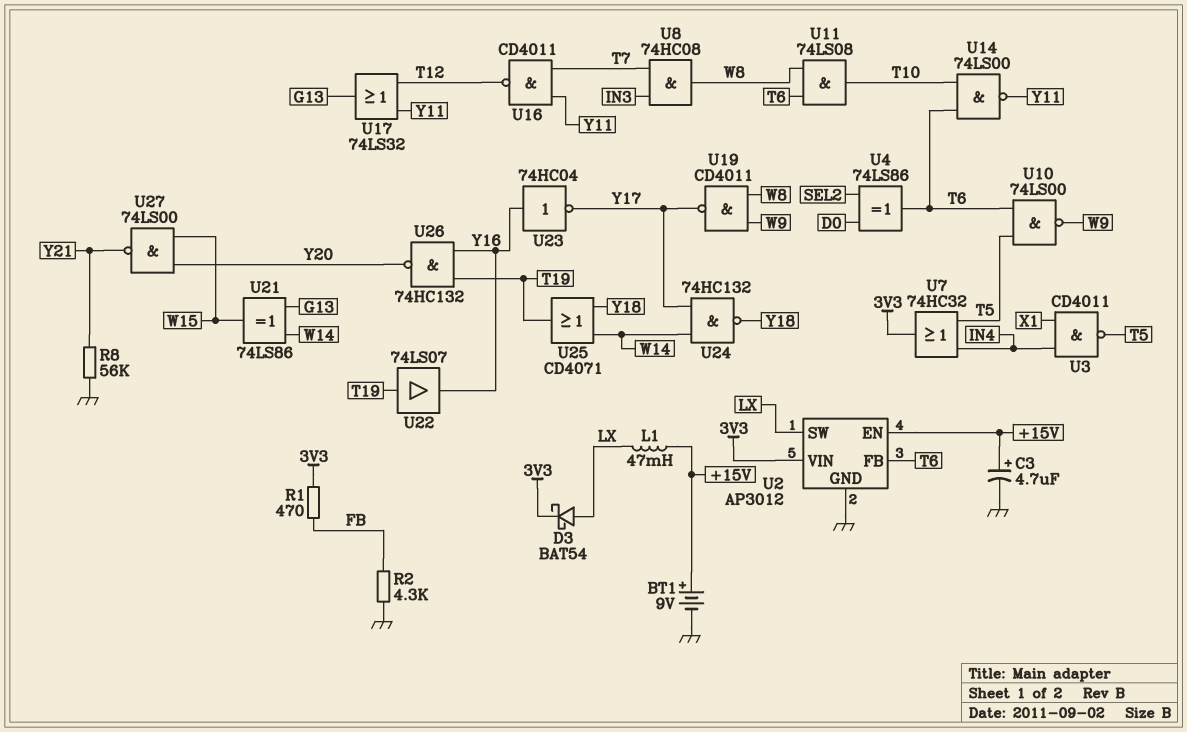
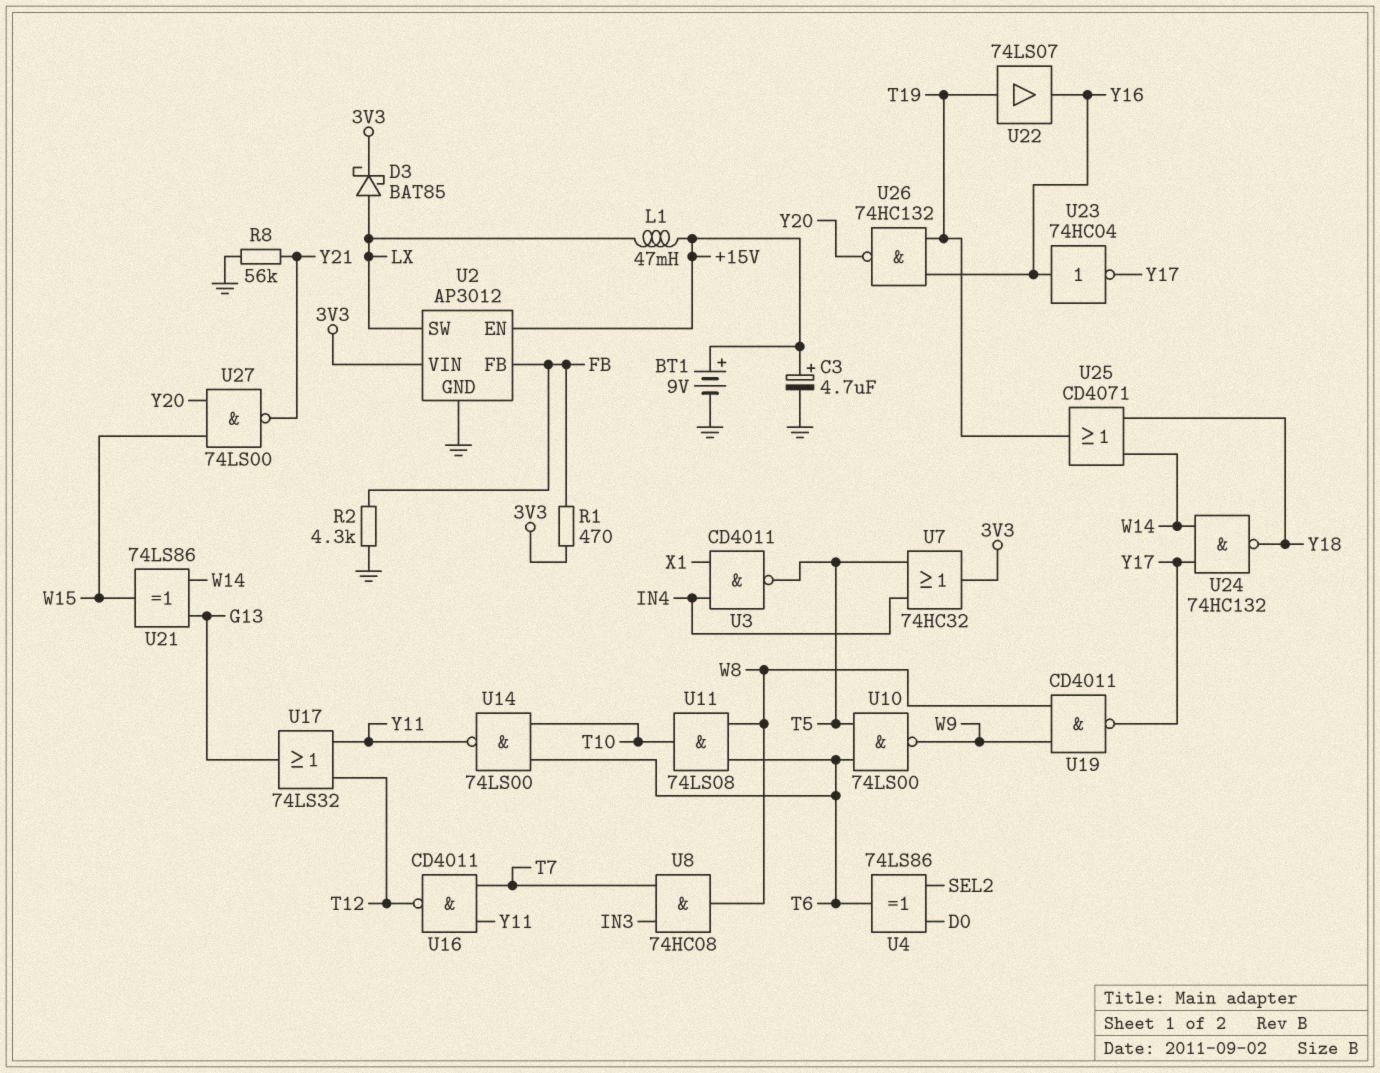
D3: schottky BAT54 (A LX, K 3V3) -> schottky BAT85 (A LX, K 3V3)
U2 pin FB: T6 -> FB

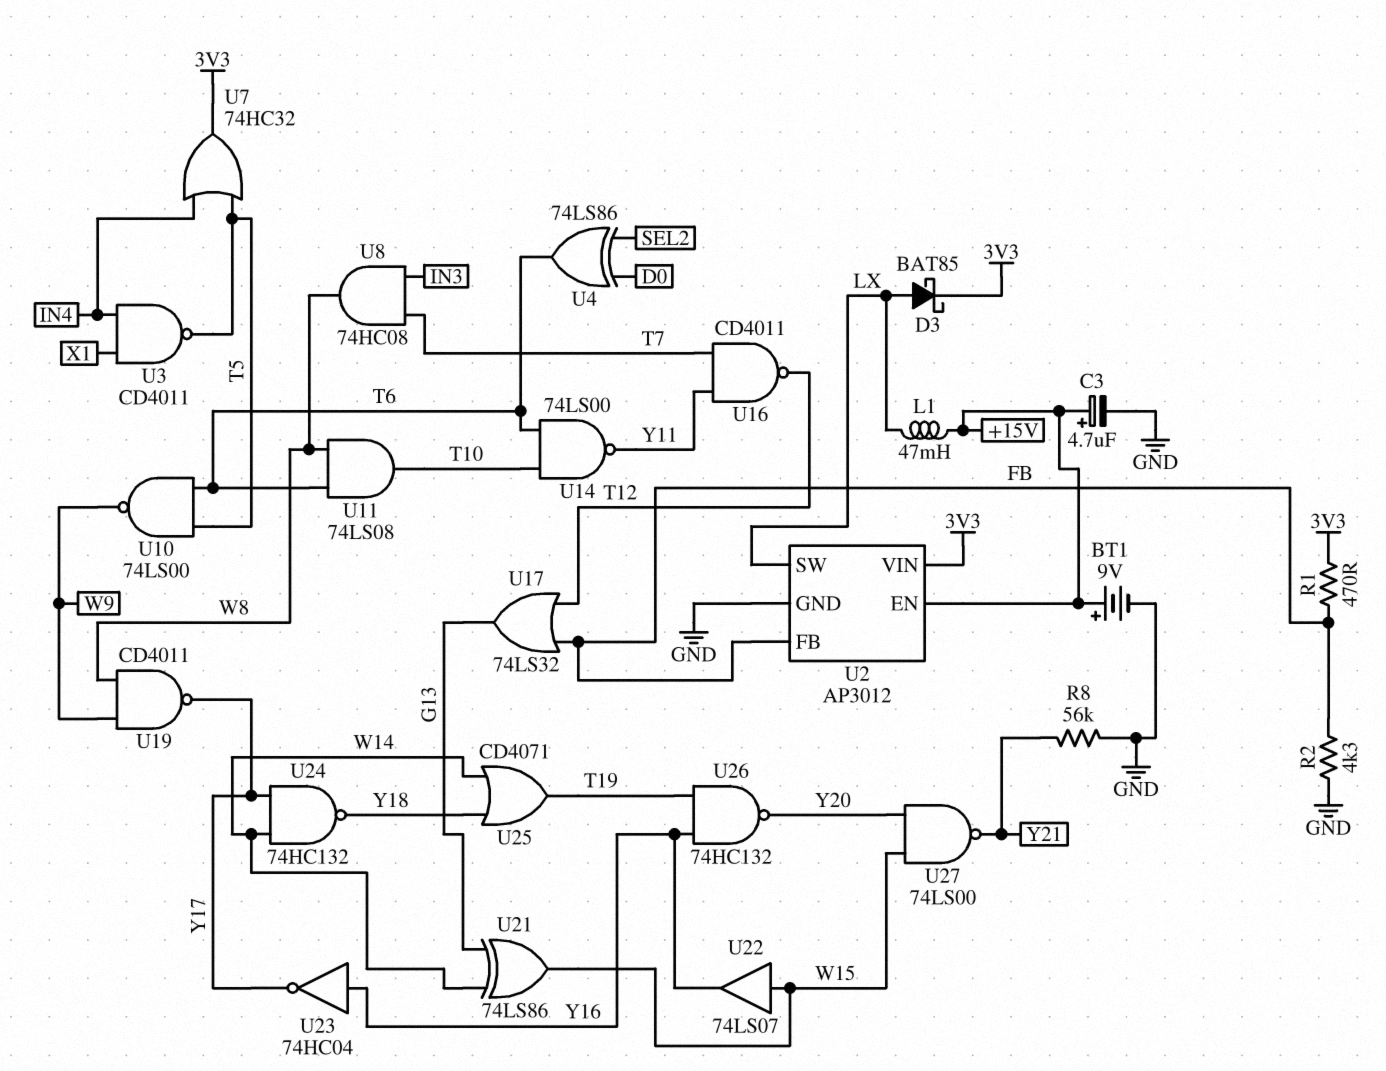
U17: OR 74LS32 (in T12, in Y11, out G13) -> OR 74LS32 (in FB, in T12, out G13)
U22: buffer 74LS07 (in T19, out Y16) -> buffer 74LS07 (in W15, out Y16)

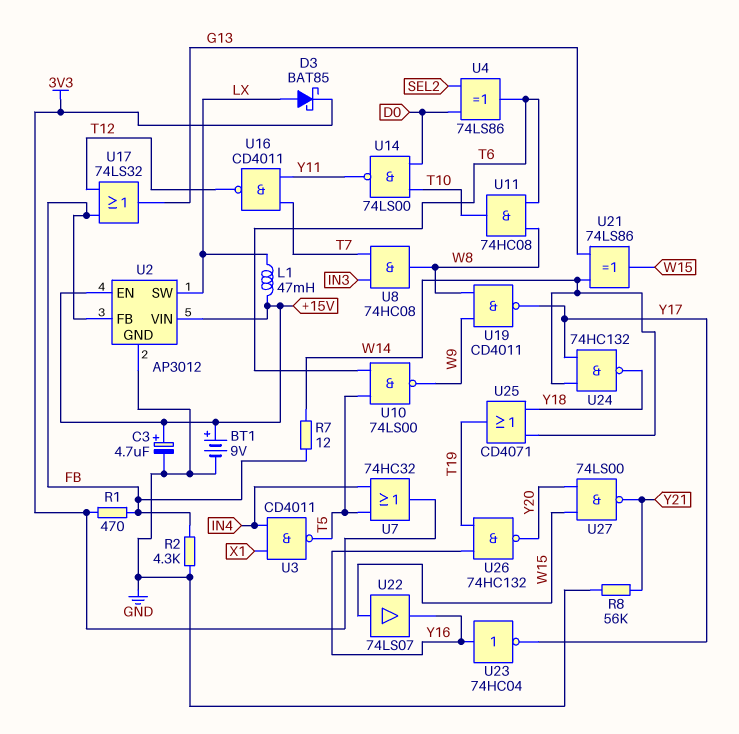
R7: none -> 12 (FB, W14)
U2 pin VIN: 3V3 -> +15V
U11: AND 74LS08 (in T6, in W8, out T10) -> AND 74HC08 (in T6, in W8, out T10)
U14: NAND 74LS00 (in T6, in T10, out Y11) -> NAND 74LS00 (in D0, in T10, out Y11)

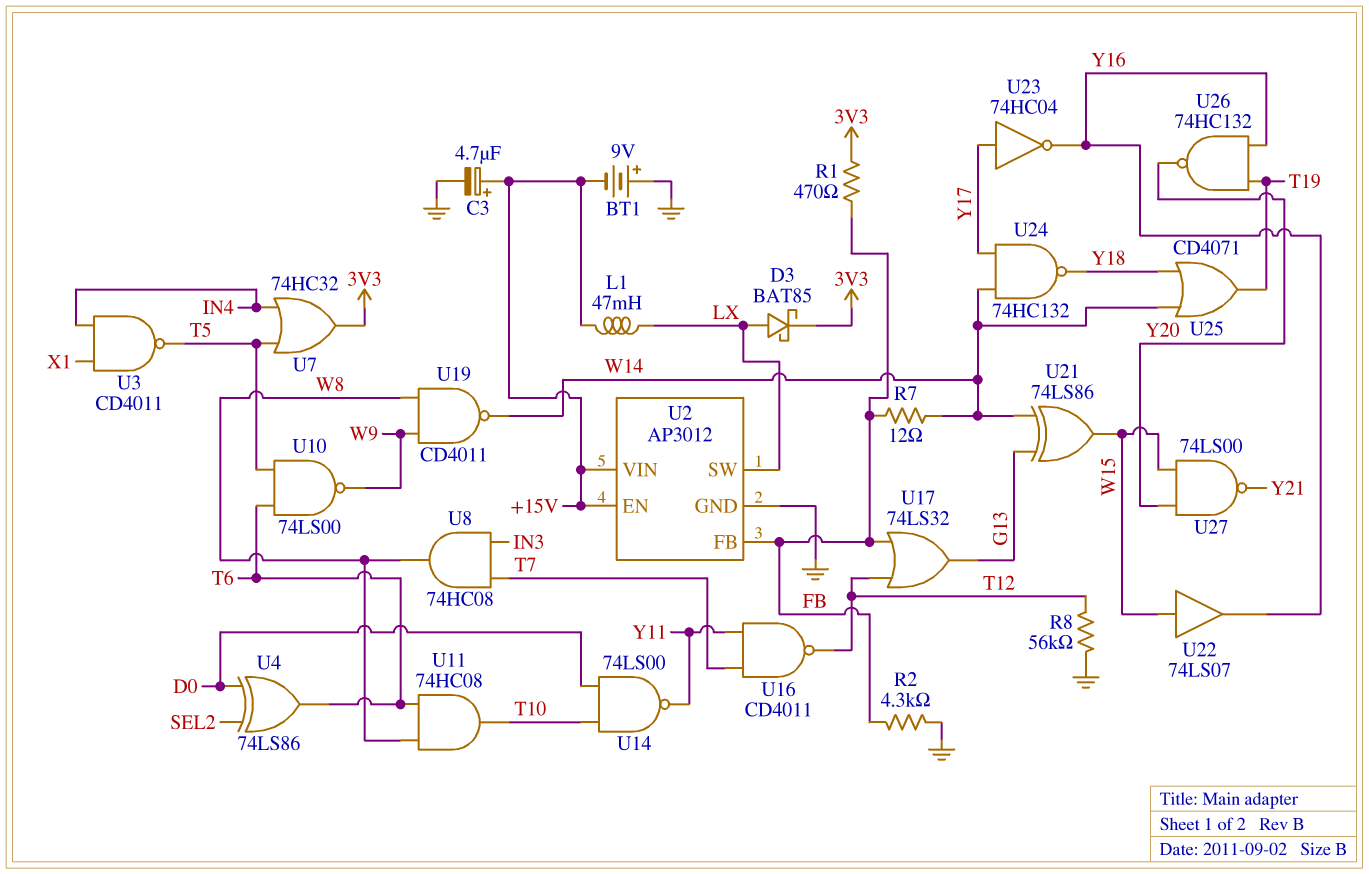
BT1: 9V (plus +15V, minus GND) -> 9V (plus GND, minus +15V)
R8: 56k (GND, Y21) -> 56k (GND, T12)
U19: NAND CD4011 (in W8, in W9, out Y17) -> NAND CD4011 (in W8, in W9, out W14)
U23: NOT 74HC04 (in Y16, out Y17) -> NOT 74HC04 (in Y17, out Y16)

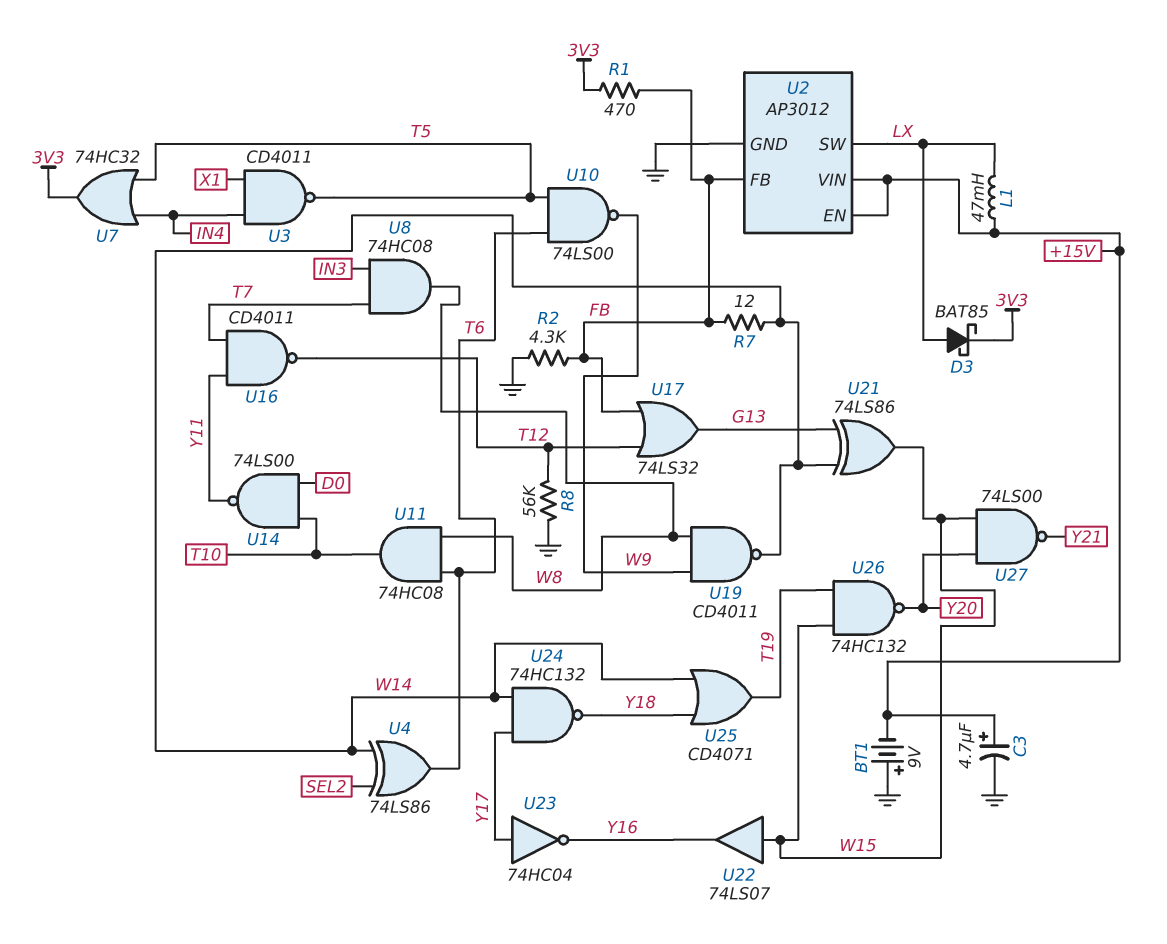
U4: XOR 74LS86 (in D0, in SEL2, out T6) -> XOR 74LS86 (in SEL2, in W14, out T6)
U26: NAND 74HC132 (in T19, in Y16, out Y20) -> NAND 74HC132 (in T19, in W15, out Y20)

